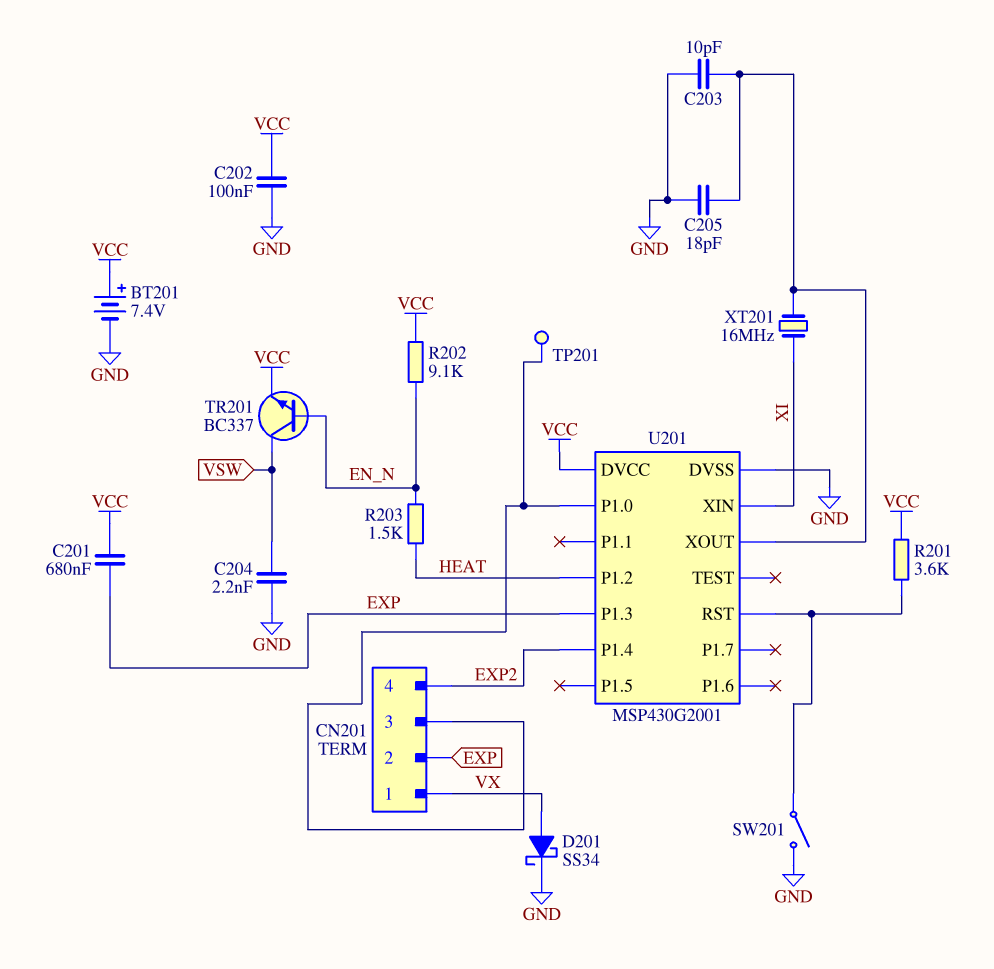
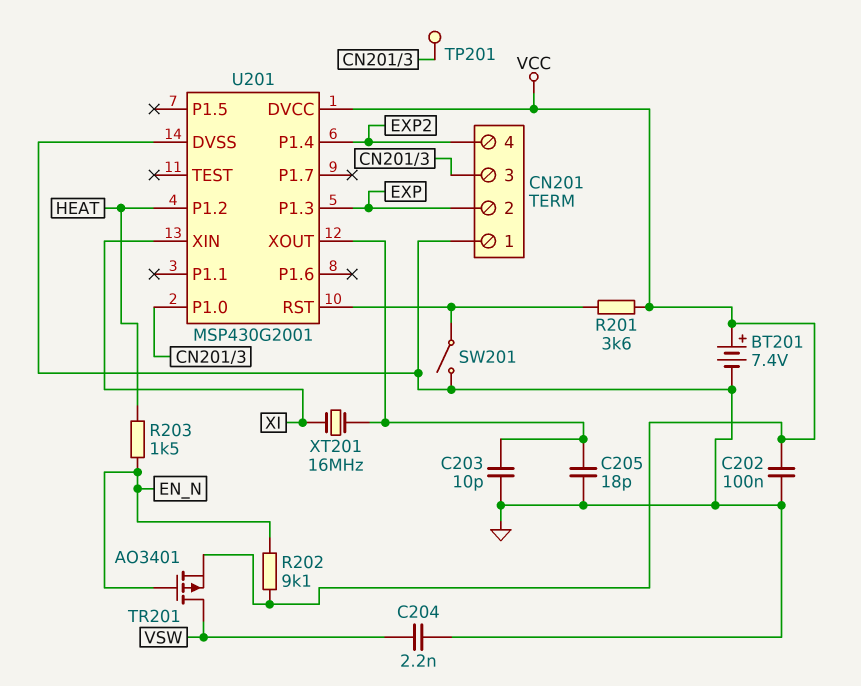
C201: 680nF (EXP, VCC) -> none
CN201 pin 1: VX -> GND
D201: schottky SS34 (A VX, K GND) -> none
TR201: NPN BC337 (B EN_N, C VSW, E VCC) -> PMOS AO3401 (G EN_N, D VSW, S VCC)

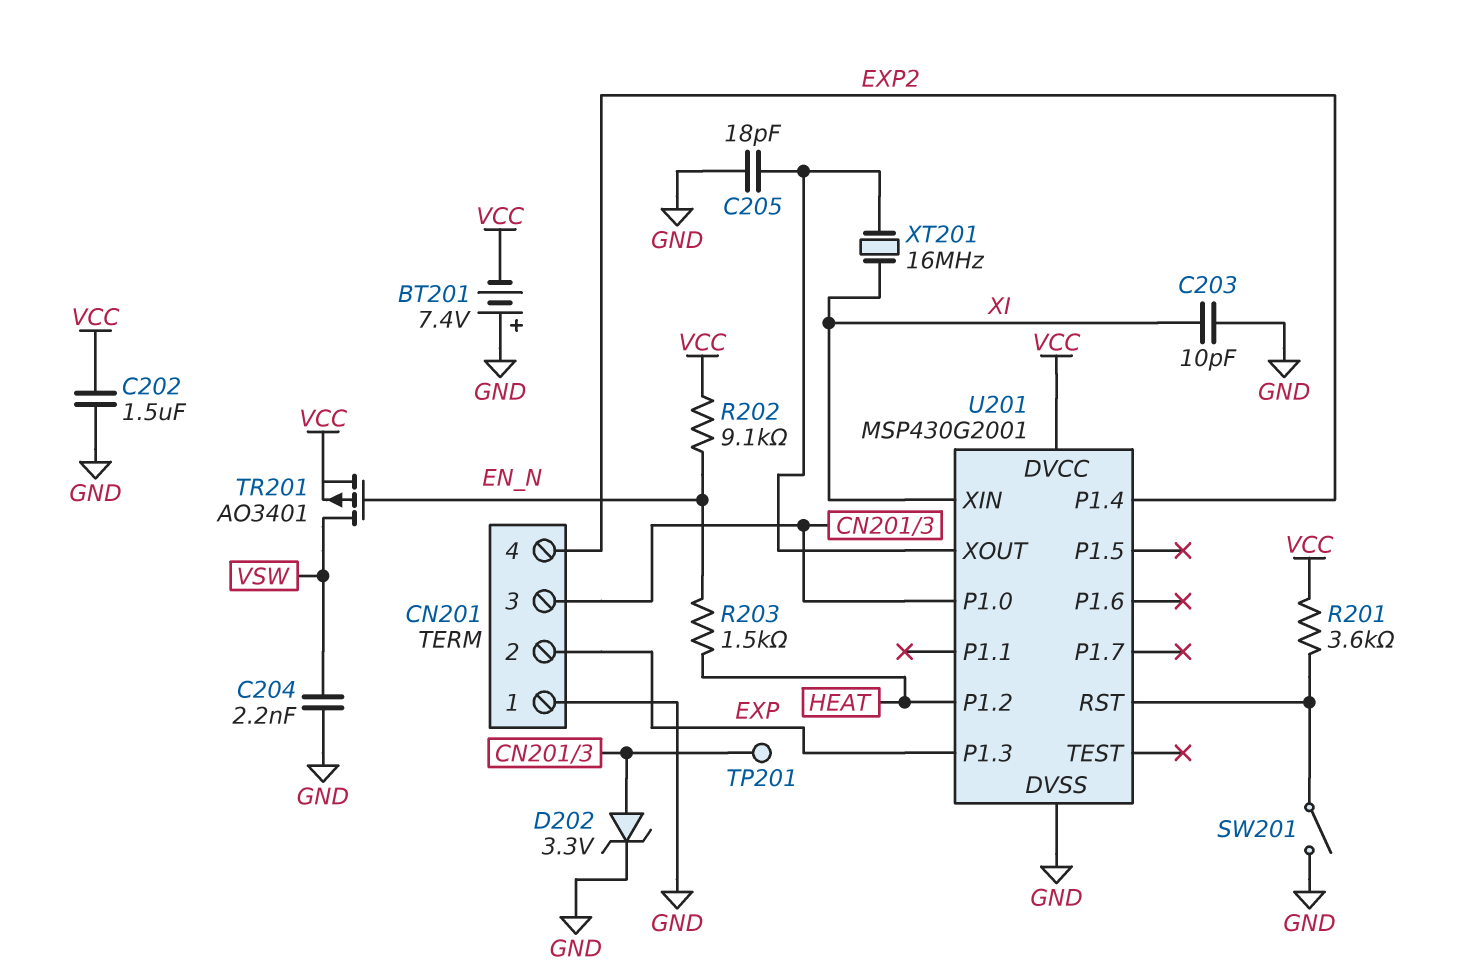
BT201: 7.4V (plus VCC, minus GND) -> 7.4V (plus GND, minus VCC)
C202: 100nF (GND, VCC) -> 1.5uF (GND, VCC)
C203: 10pF (GND, U201/XOUT) -> 10pF (GND, XI)
D202: none -> zener 3.3V (A CN201/3, K GND)

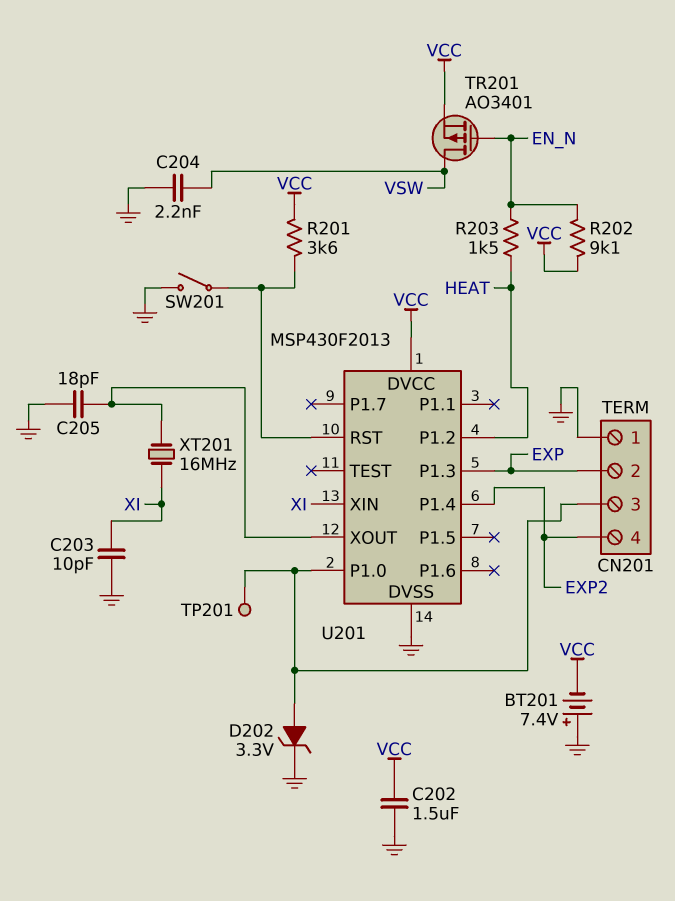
U201: MSP430G2001 -> MSP430F2013

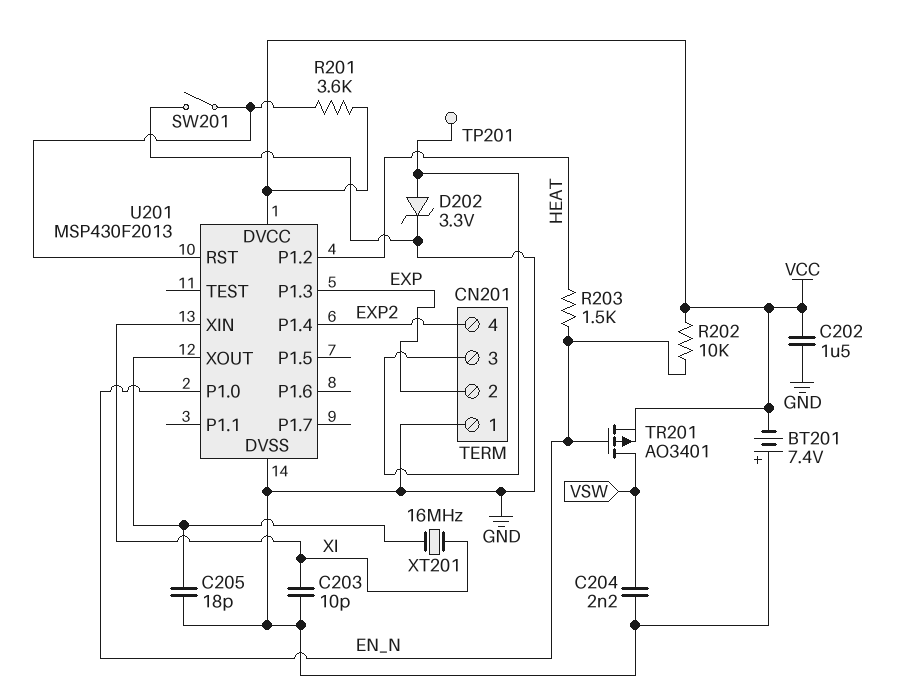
R202: 9.1k (EN_N, VCC) -> 10k (EN_N, VCC)
U201 pin P1.0: CN201/3 -> EN_N

